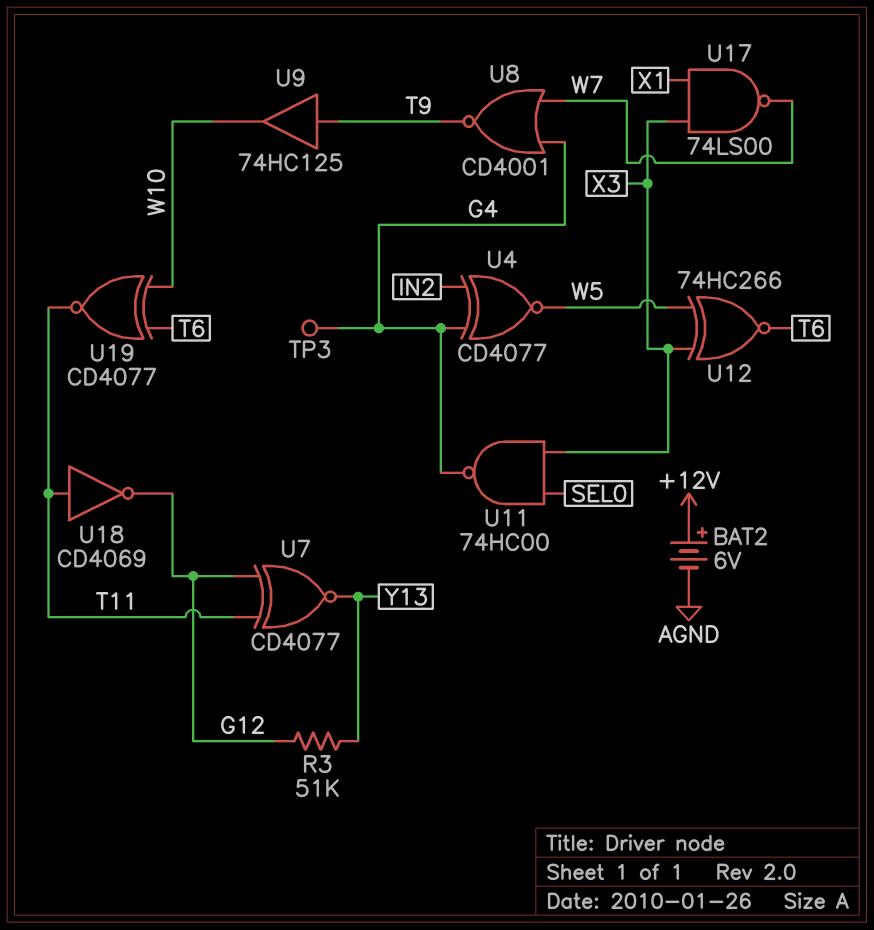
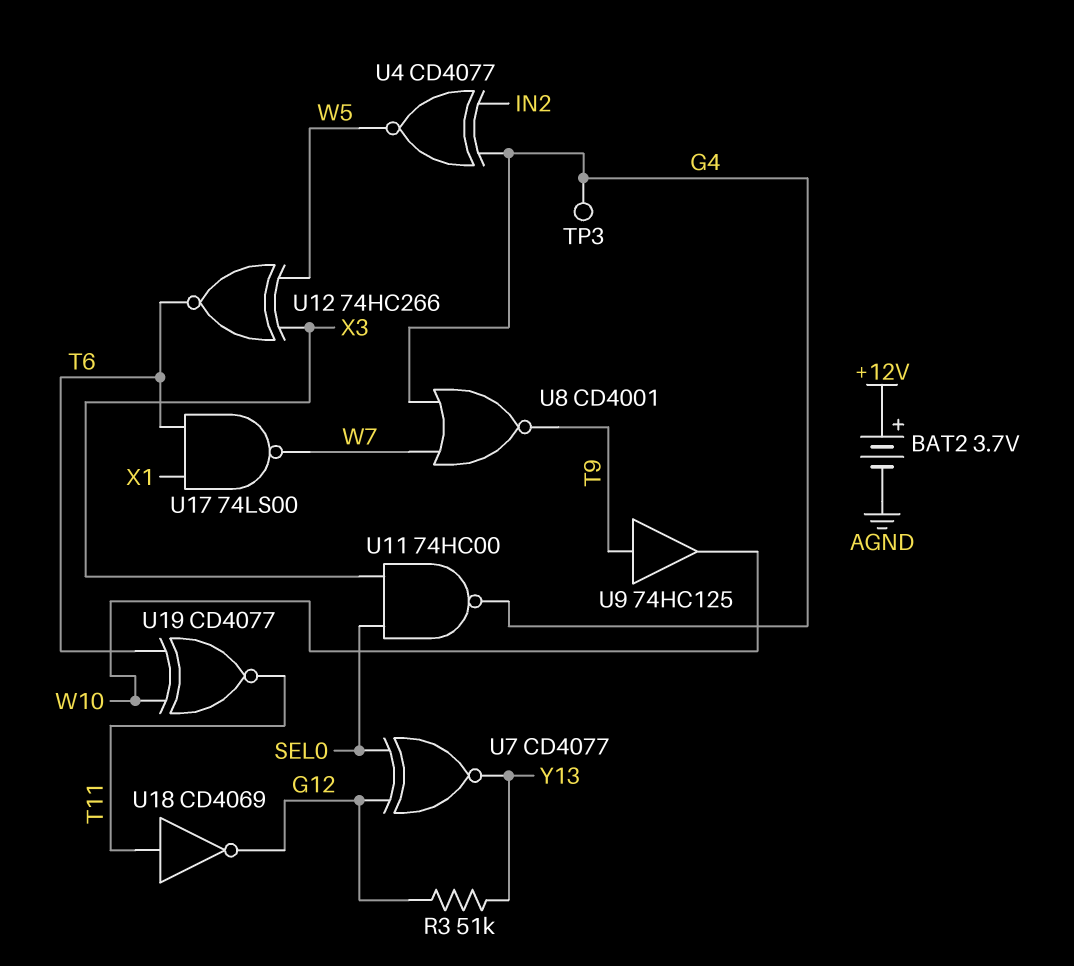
BAT2: 6V (plus +12V, minus AGND) -> 3.7V (plus +12V, minus AGND)
U7: XNOR CD4077 (in G12, in T11, out Y13) -> XNOR CD4077 (in G12, in SEL0, out Y13)
U17: NAND 74LS00 (in X1, in X3, out W7) -> NAND 74LS00 (in T6, in X1, out W7)

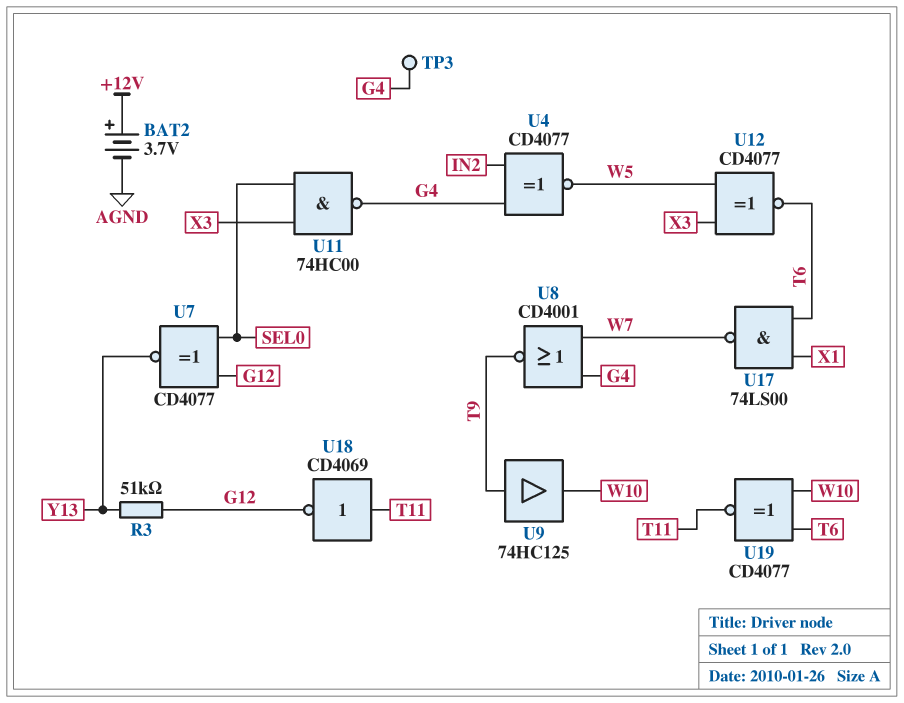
U12: XNOR 74HC266 (in W5, in X3, out T6) -> XNOR CD4077 (in W5, in X3, out T6)

